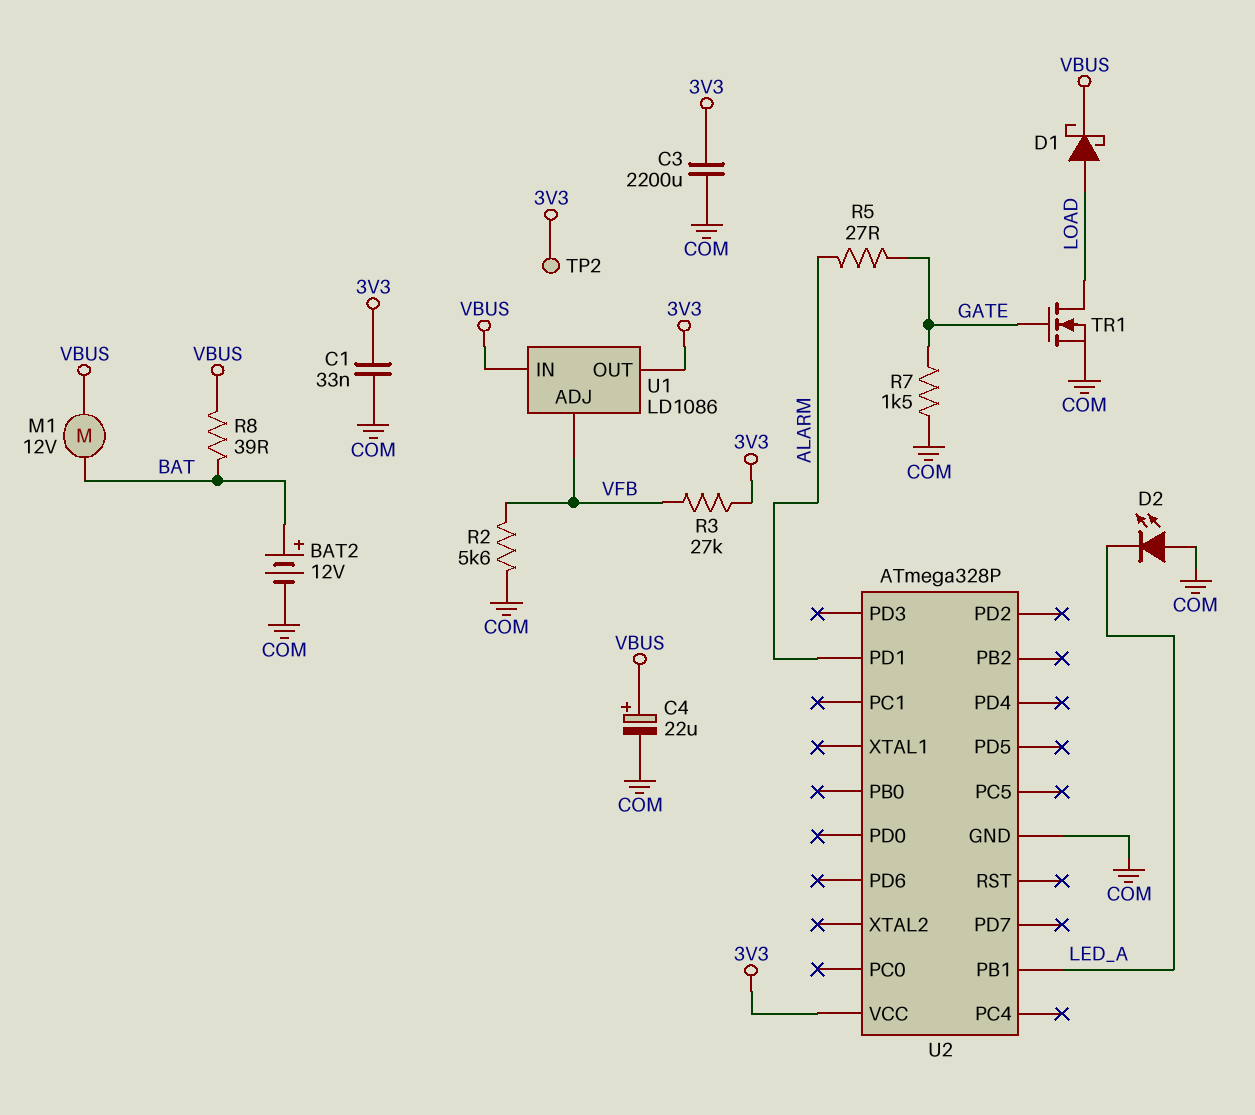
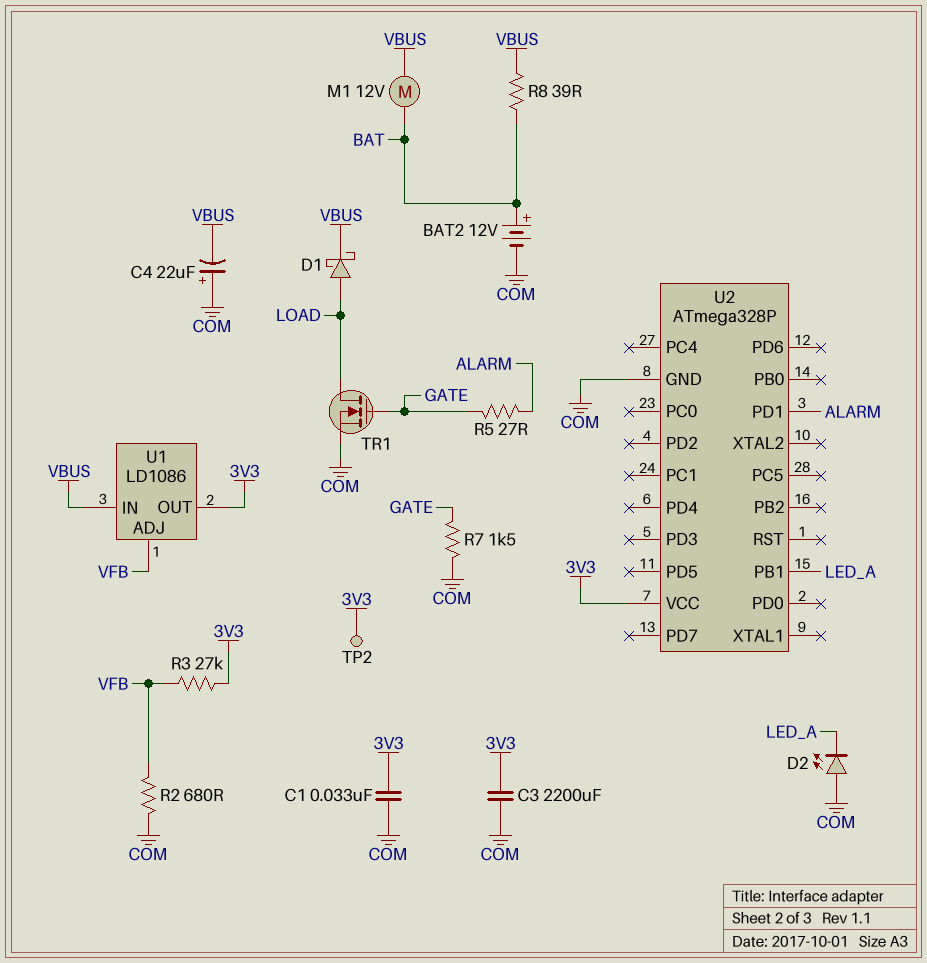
C4: 22uF (plus VBUS, minus COM) -> 22uF (plus COM, minus VBUS)
R2: 5.6k (COM, VFB) -> 680 (COM, VFB)

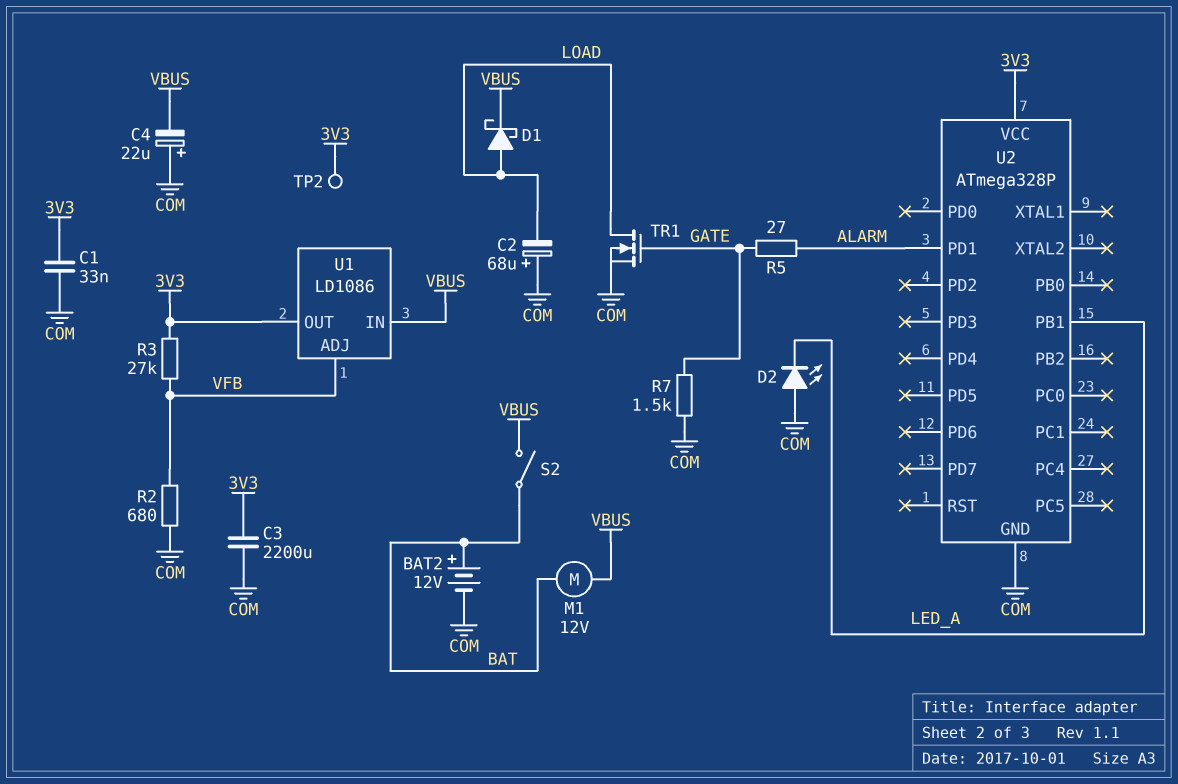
C2: none -> 68uF (plus COM, minus LOAD)
R8: 39 (BAT, VBUS) -> none
S2: none -> switch (BAT, VBUS)

